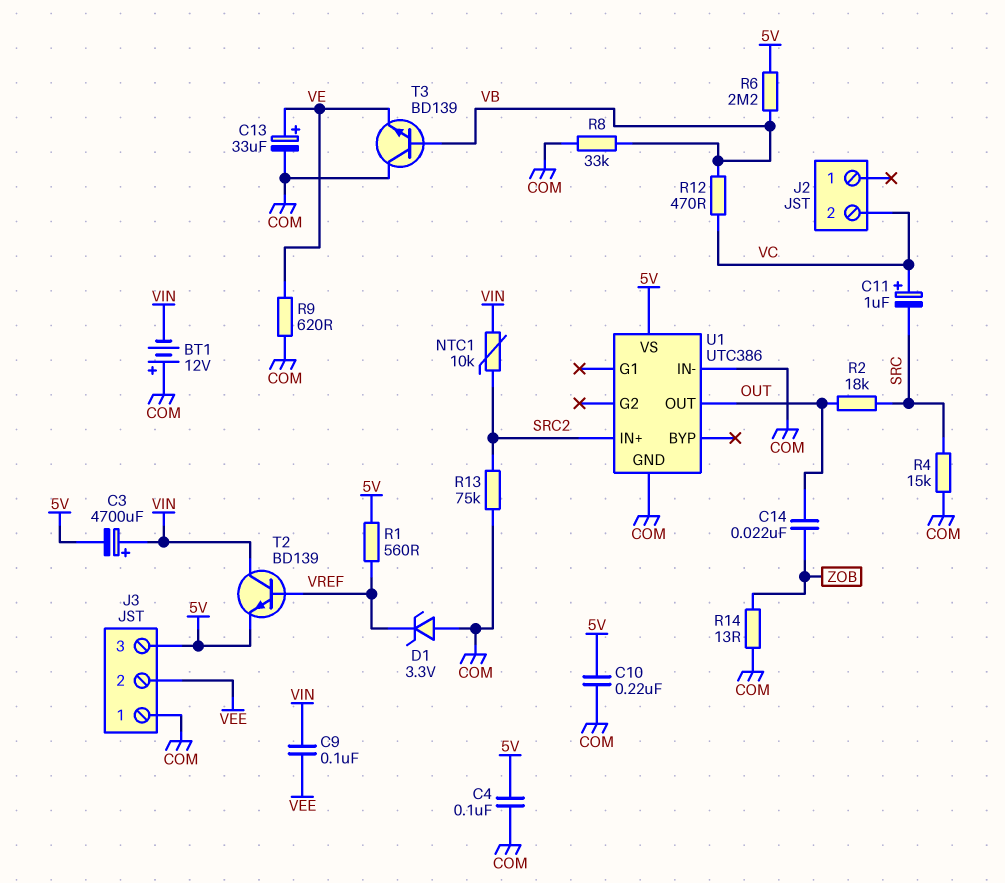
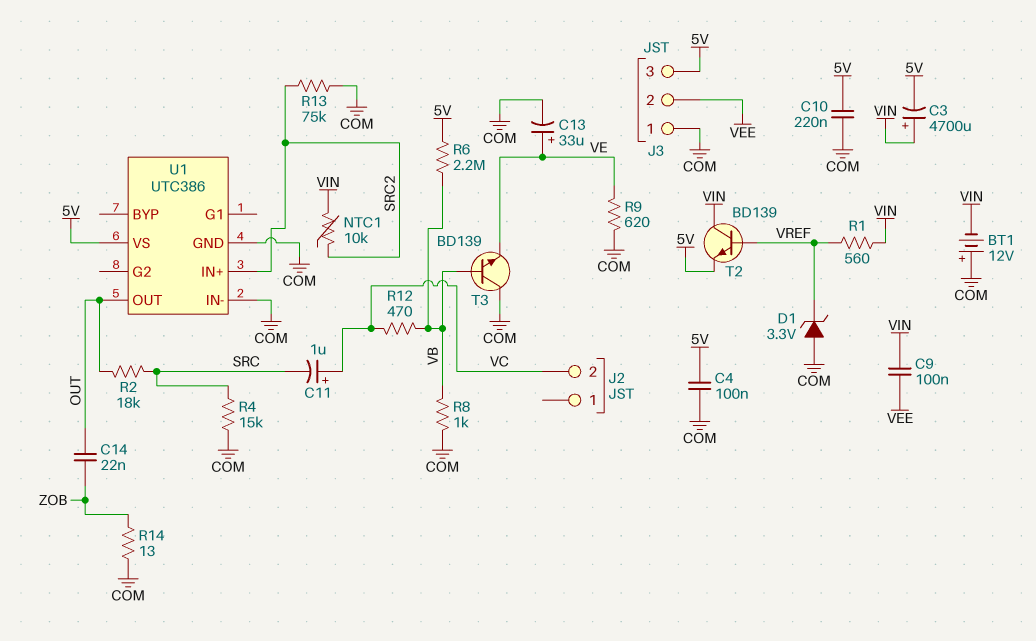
R1: 560 (5V, VREF) -> 560 (VIN, VREF)
R8: 33k (COM, VB) -> 1k (COM, VB)

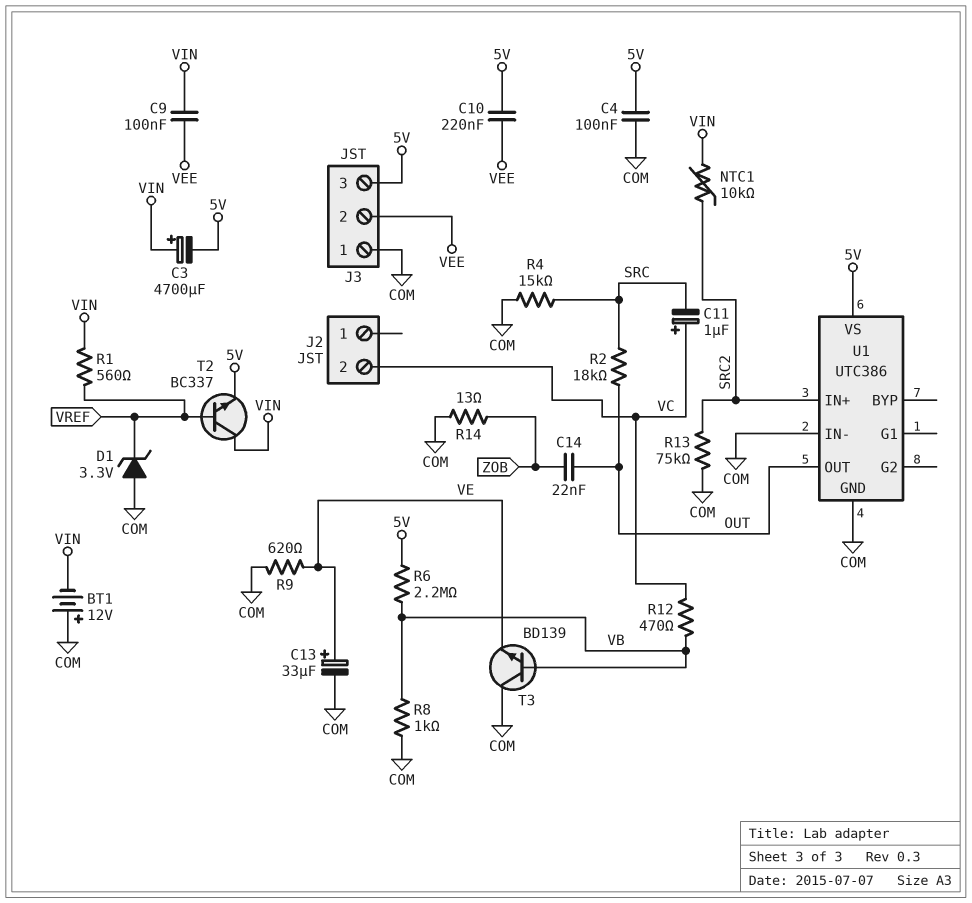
C10: 220nF (5V, COM) -> 220nF (5V, VEE)
T2: NPN BD139 (B VREF, C VIN, E 5V) -> NPN BC337 (B VREF, C VIN, E 5V)

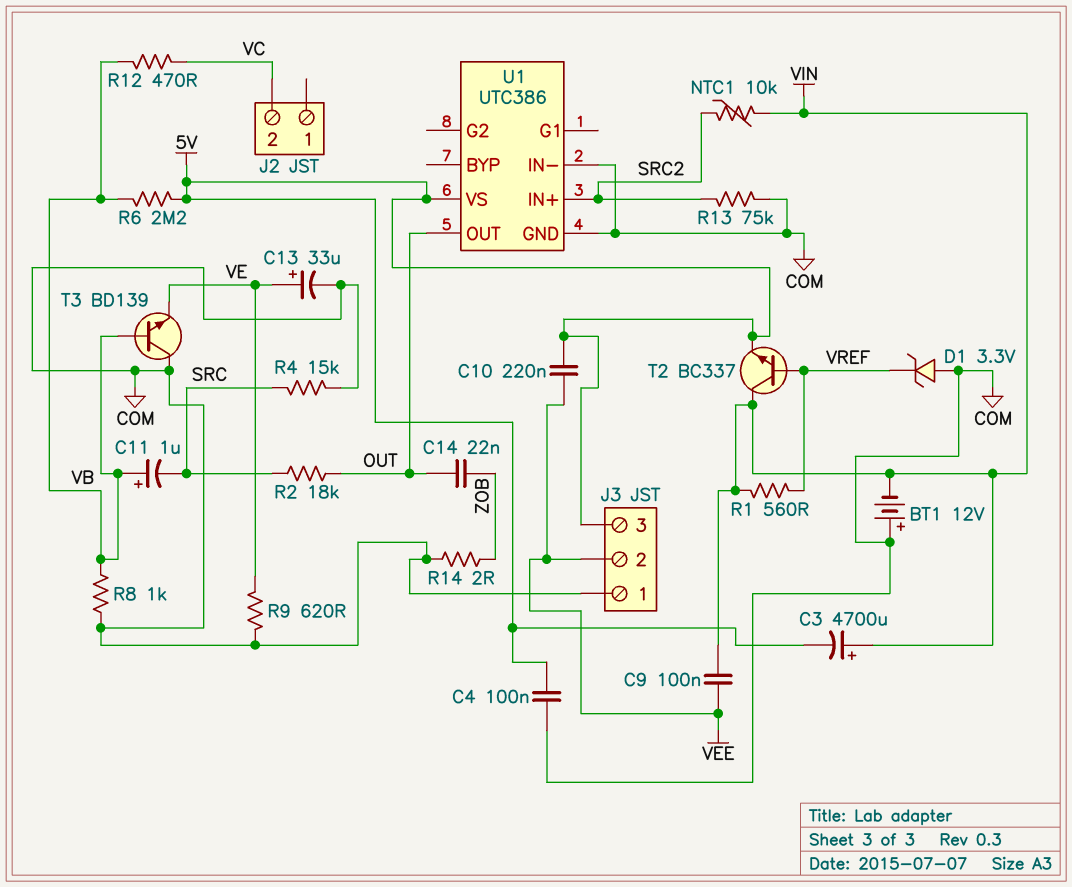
C11: 1uF (plus VC, minus SRC) -> 1uF (plus VB, minus SRC)
R14: 13 (COM, ZOB) -> 2 (COM, ZOB)

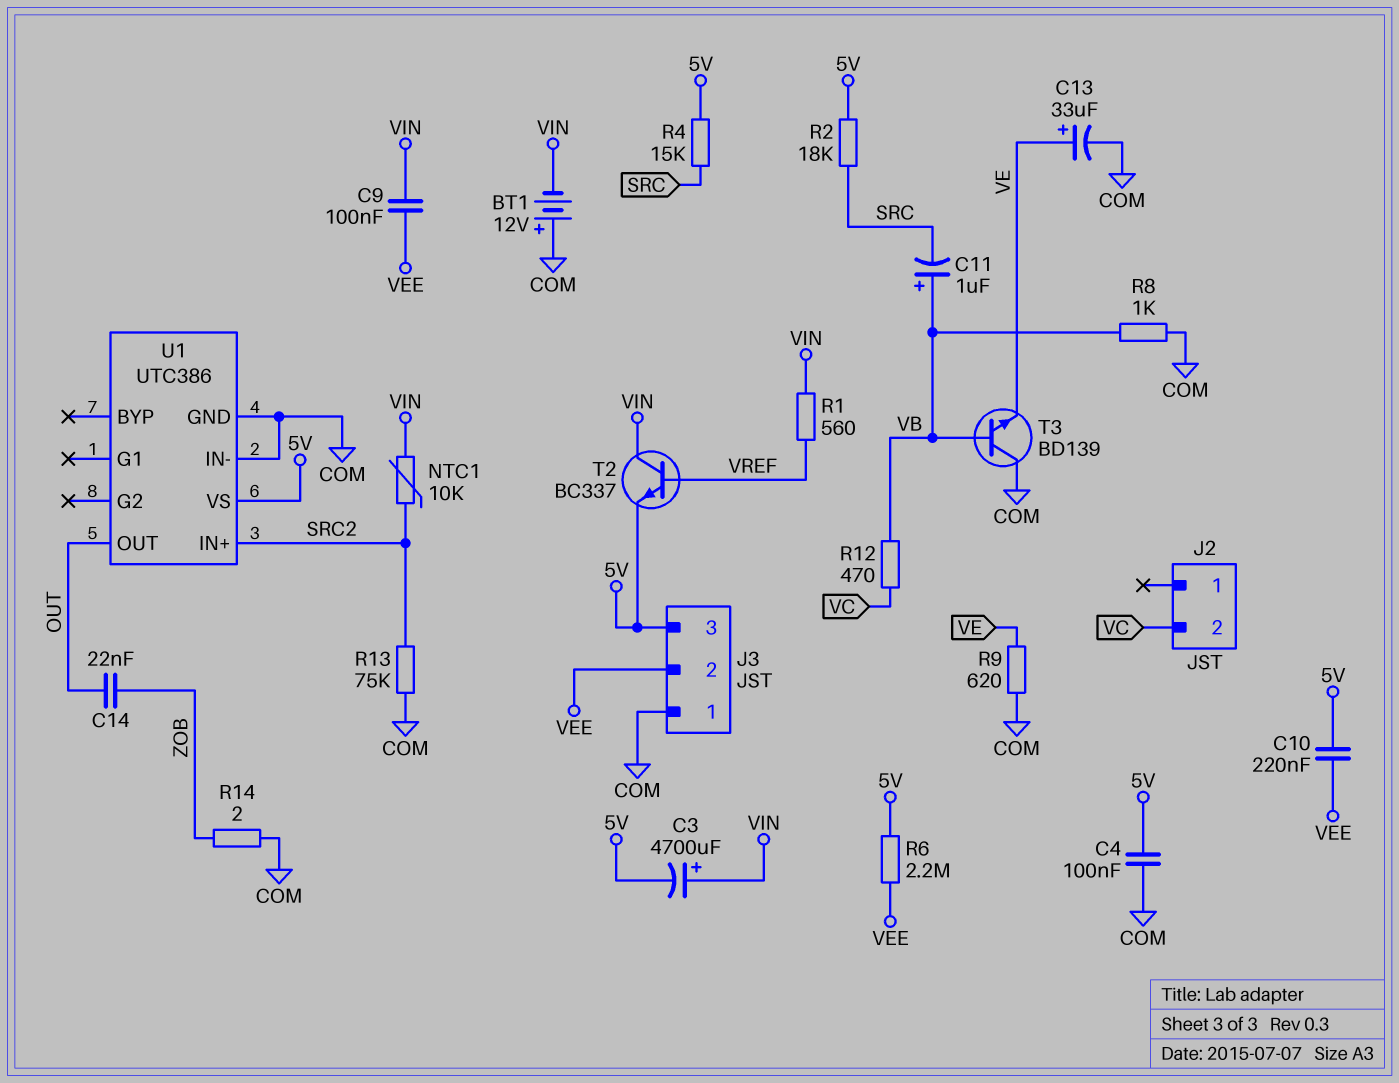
D1: zener 3.3V (A COM, K VREF) -> none
R2: 18k (OUT, SRC) -> 18k (5V, SRC)
R4: 15k (COM, SRC) -> 15k (5V, SRC)
R6: 2.2M (5V, VB) -> 2.2M (5V, VEE)

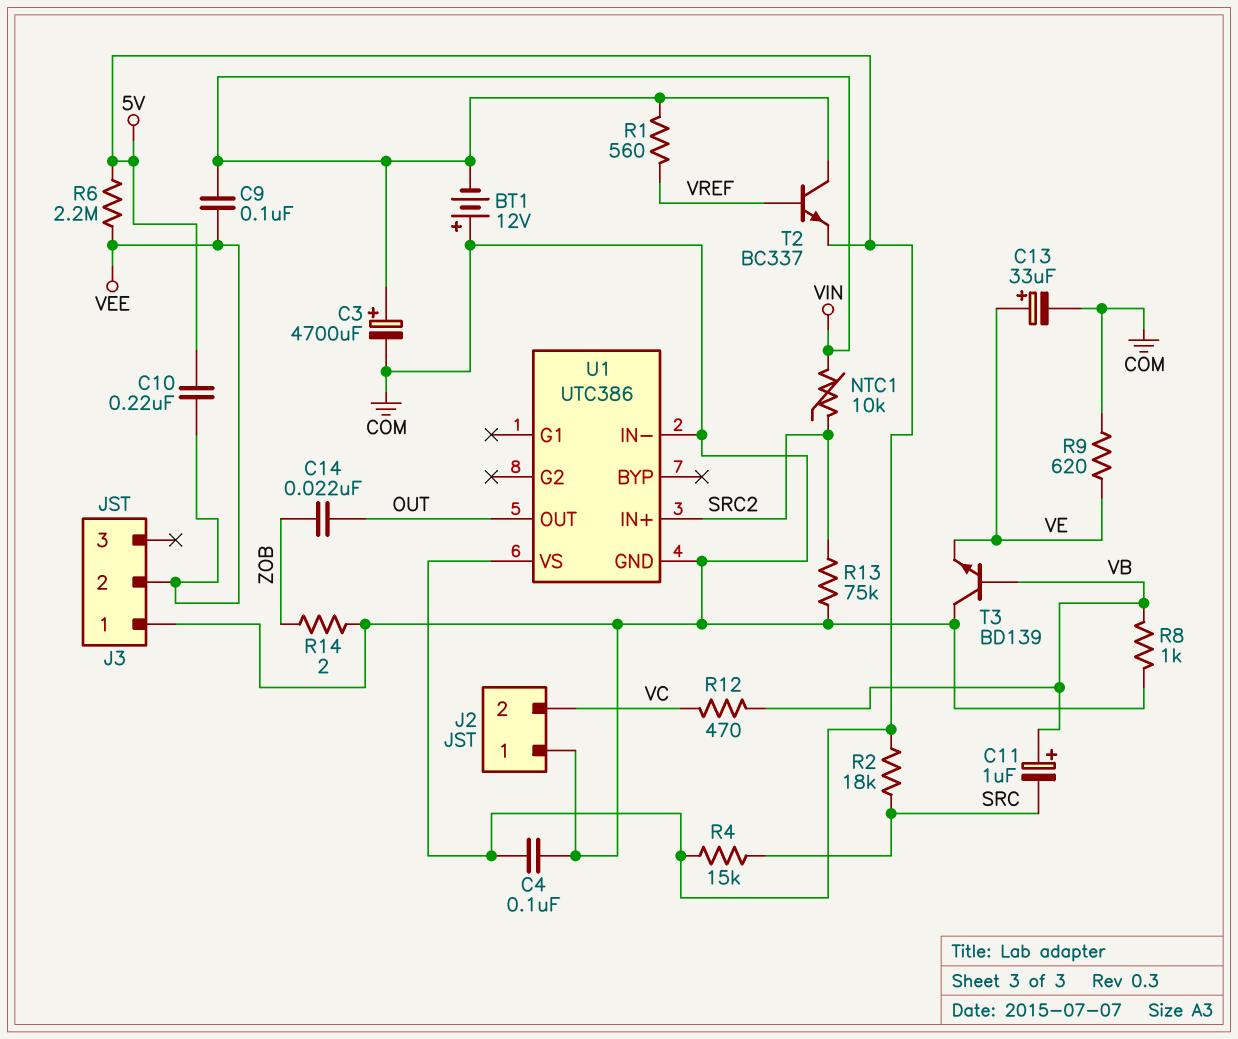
C3: 4700uF (plus VIN, minus 5V) -> 4700uF (plus VIN, minus COM)
J2 pin 1: none -> COM
J3 pin 3: 5V -> none

